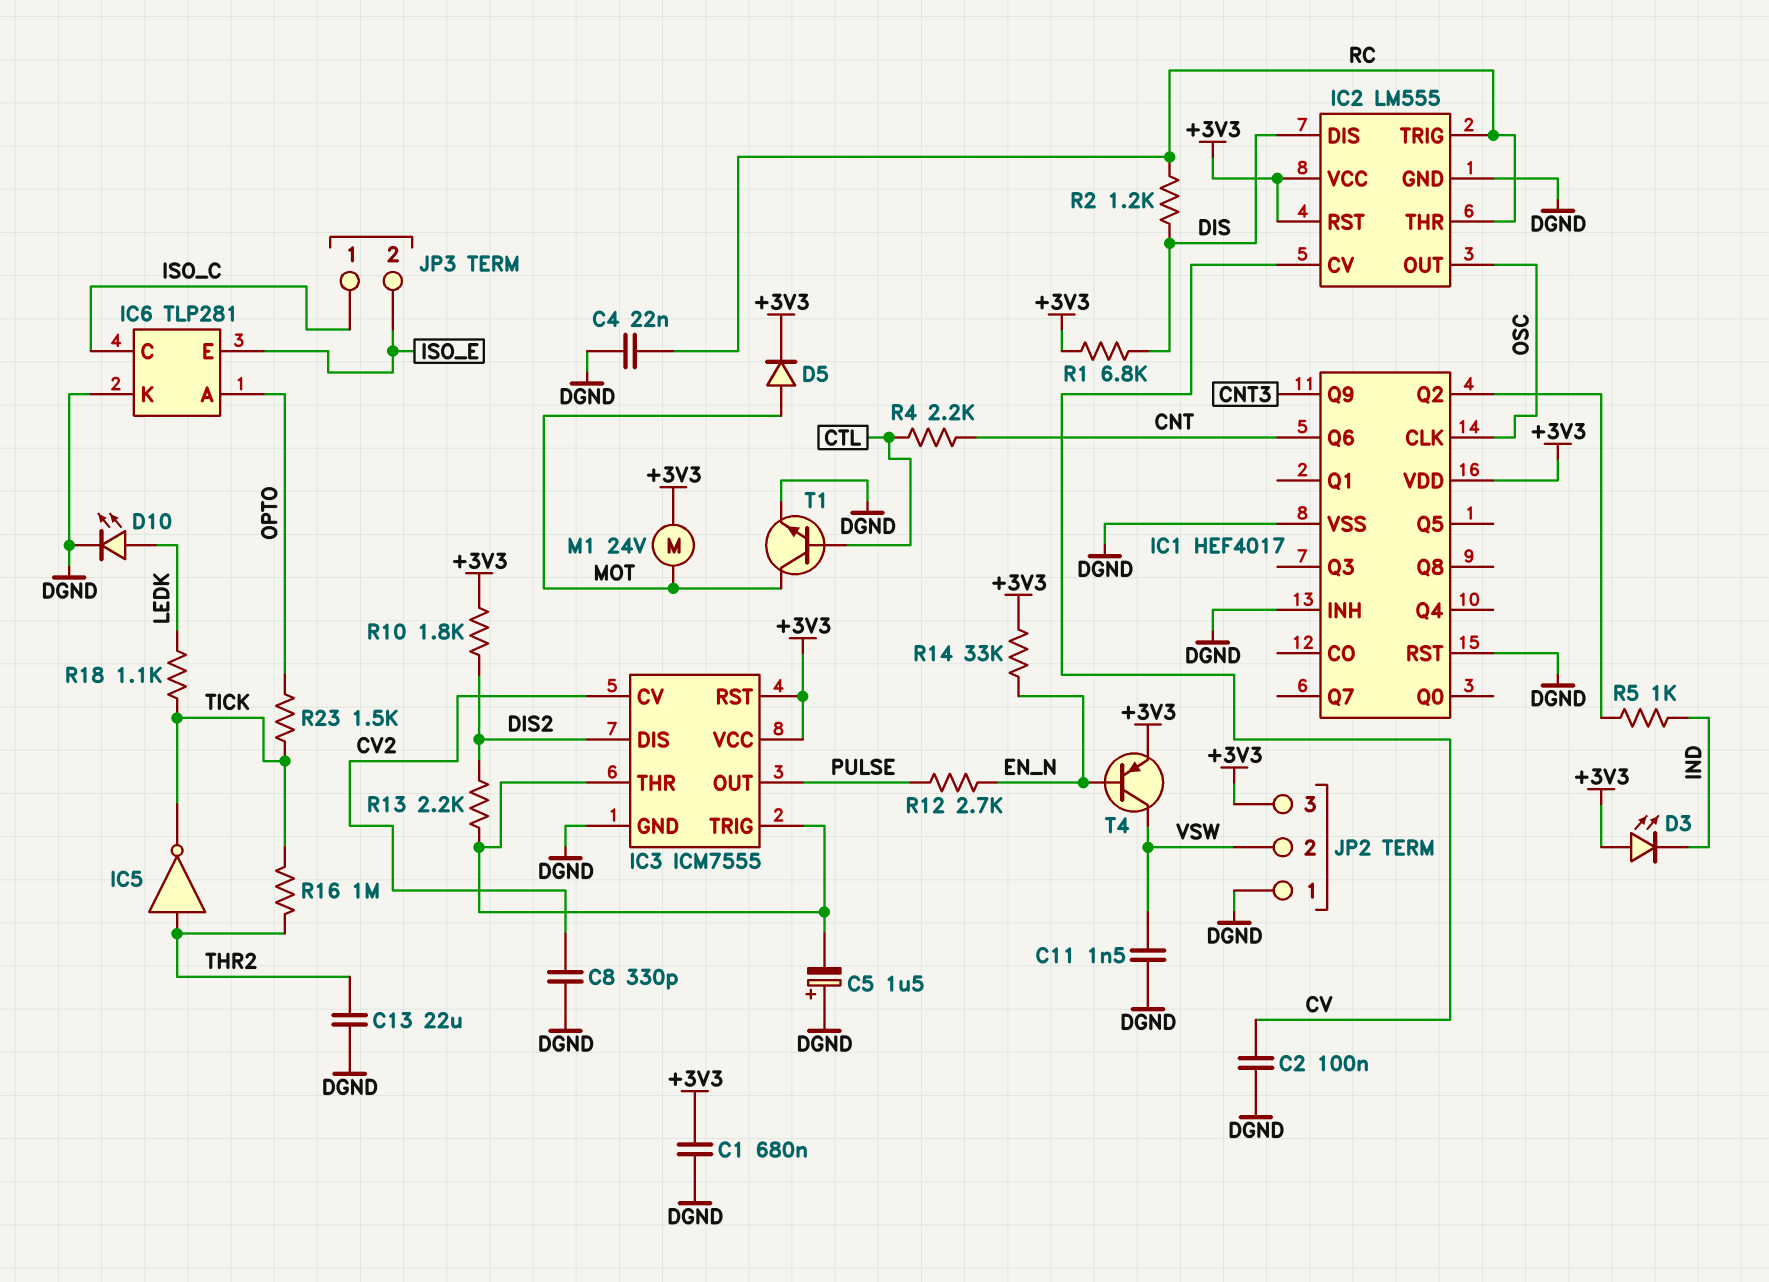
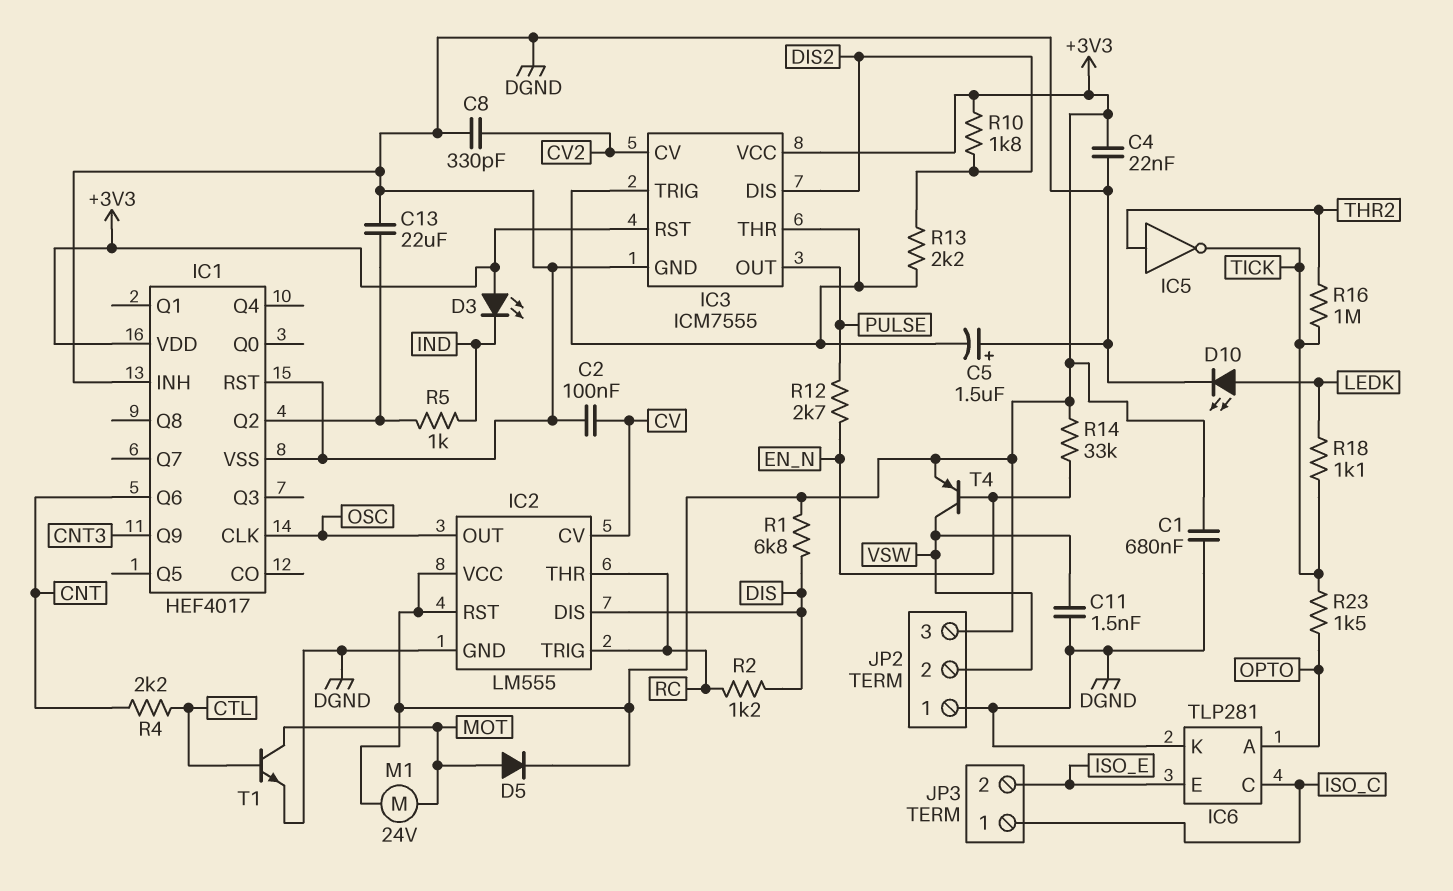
C4: 22nF (DGND, RC) -> 22nF (+3V3, DGND)
C13: 22uF (DGND, THR2) -> 22uF (DGND, IC1/Q2)

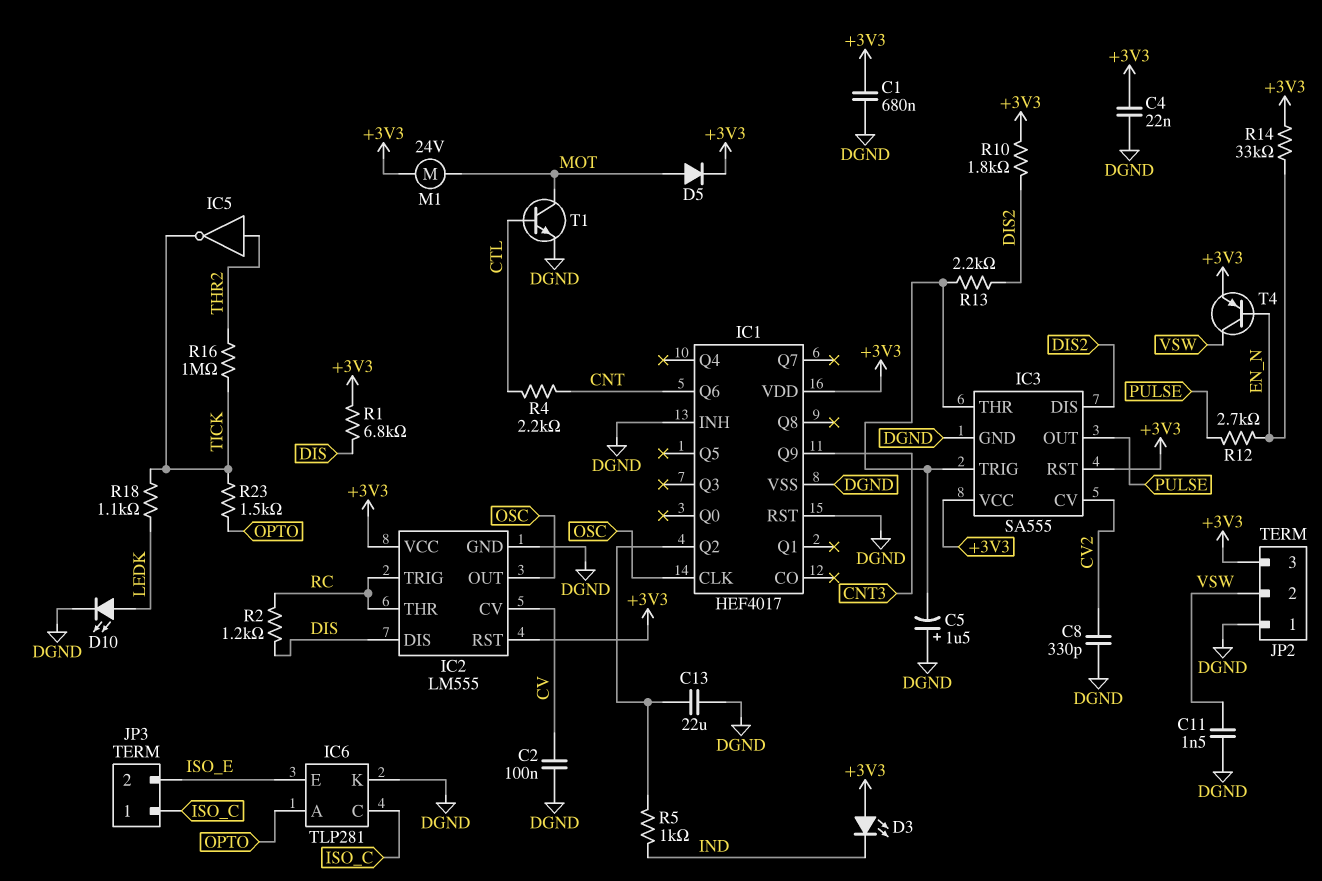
IC3: ICM7555 -> SA555

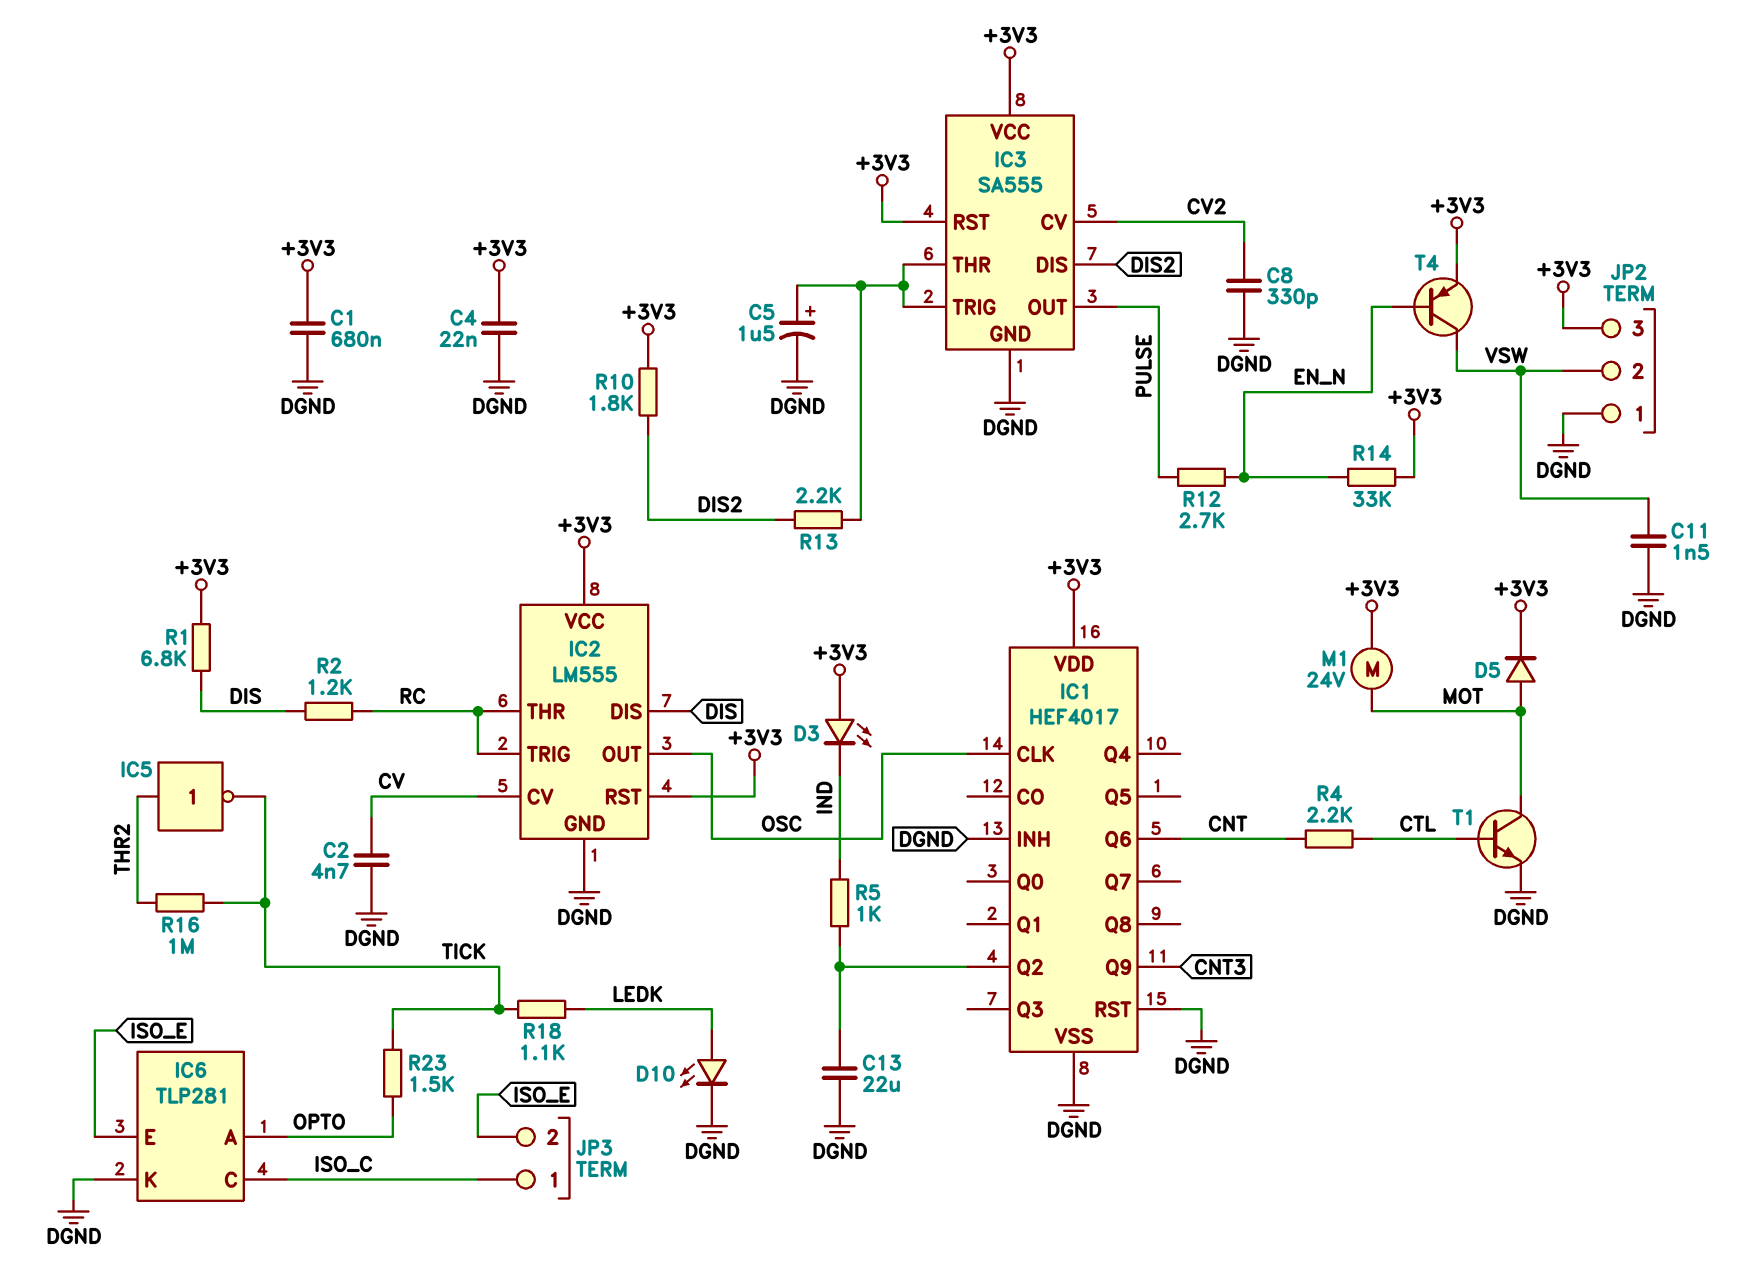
C2: 100nF (CV, DGND) -> 4.7nF (CV, DGND)
C5: 1.5uF (plus DGND, minus IC3/THR) -> 1.5uF (plus IC3/THR, minus DGND)

